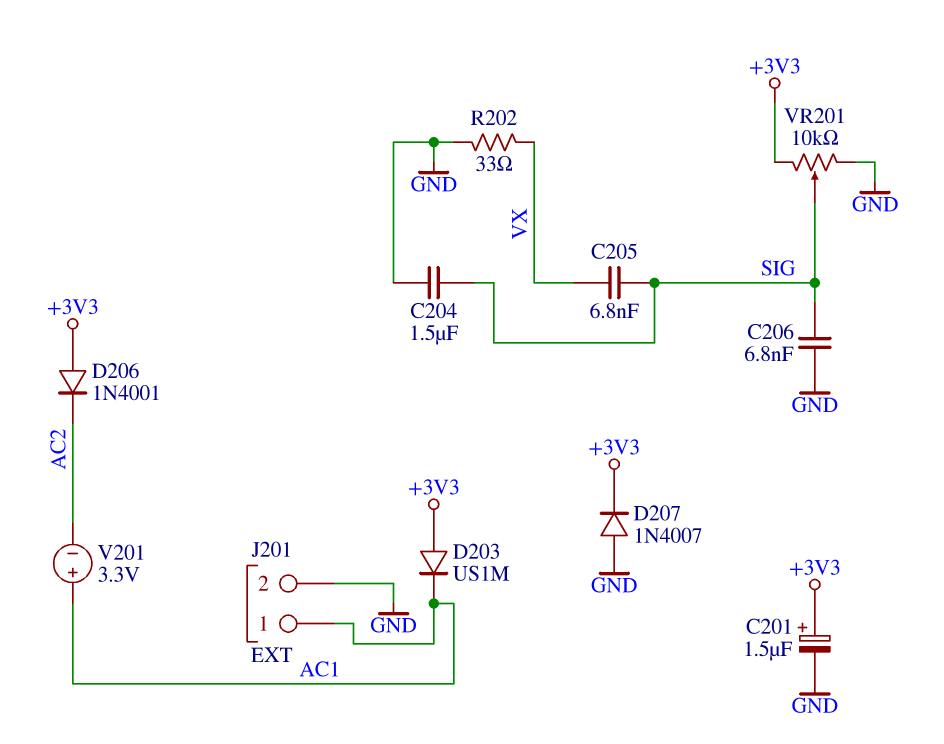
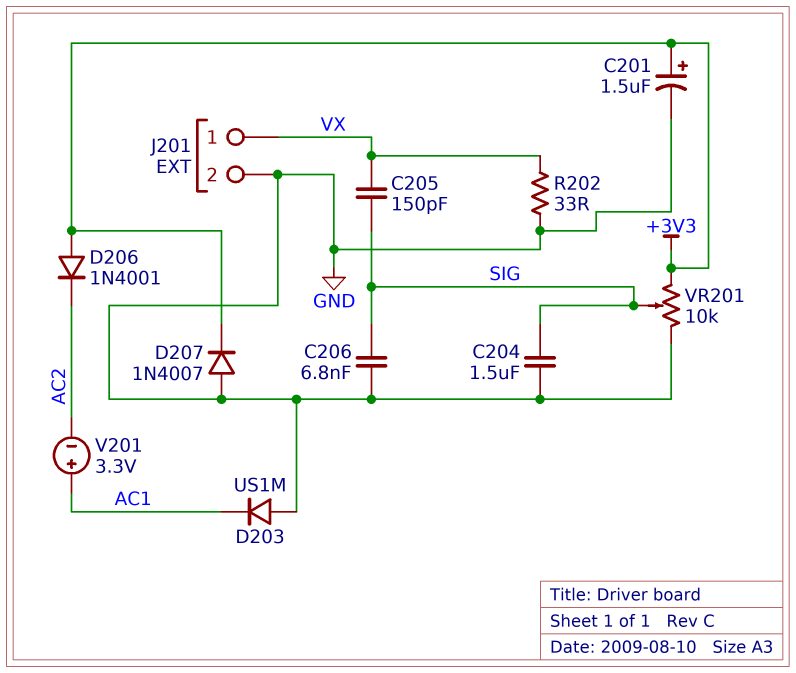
C205: 6.8nF (SIG, VX) -> 150pF (SIG, VX)
D203: diode US1M (A +3V3, K AC1) -> diode US1M (A GND, K AC1)
J201 pin 1: AC1 -> VX

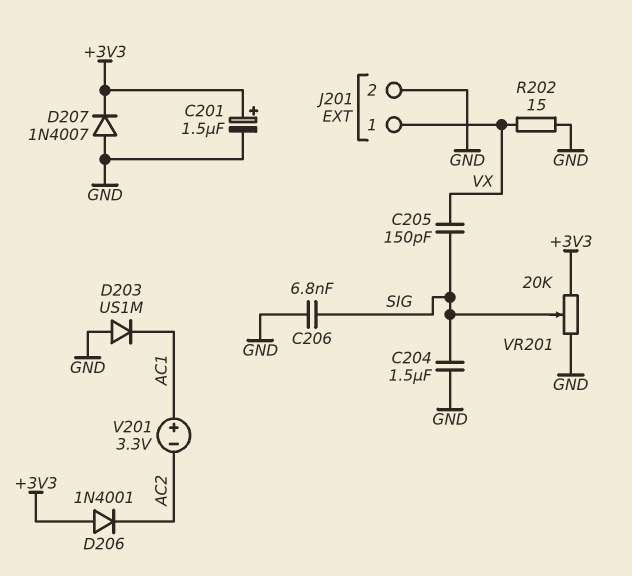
R202: 33 (GND, VX) -> 15 (GND, VX)
VR201: 10k (+3V3, GND, wiper SIG) -> 20k (+3V3, GND, wiper SIG)

